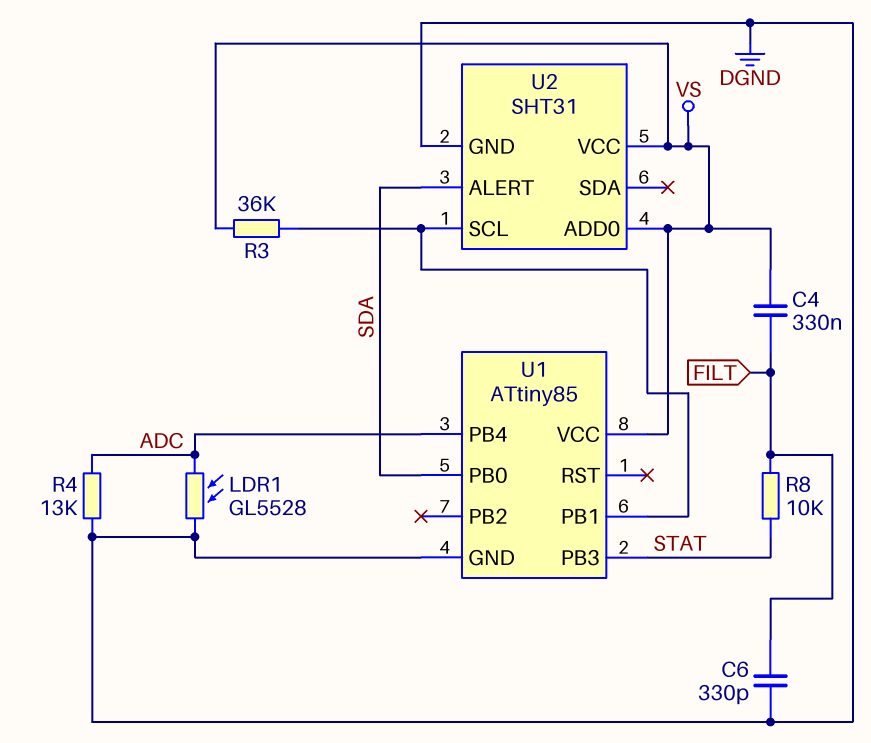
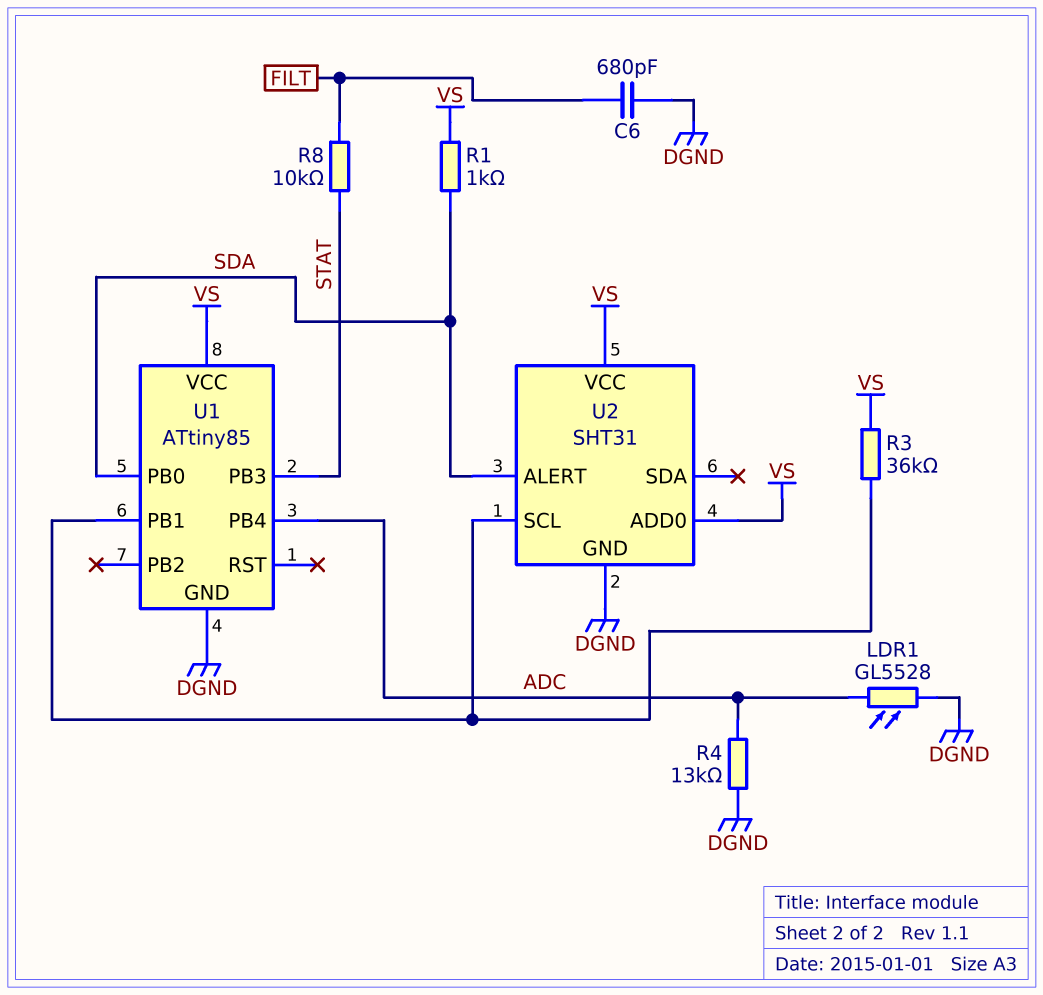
C4: 330nF (FILT, VS) -> none
C6: 330pF (DGND, FILT) -> 680pF (DGND, FILT)
R1: none -> 1k (SDA, VS)

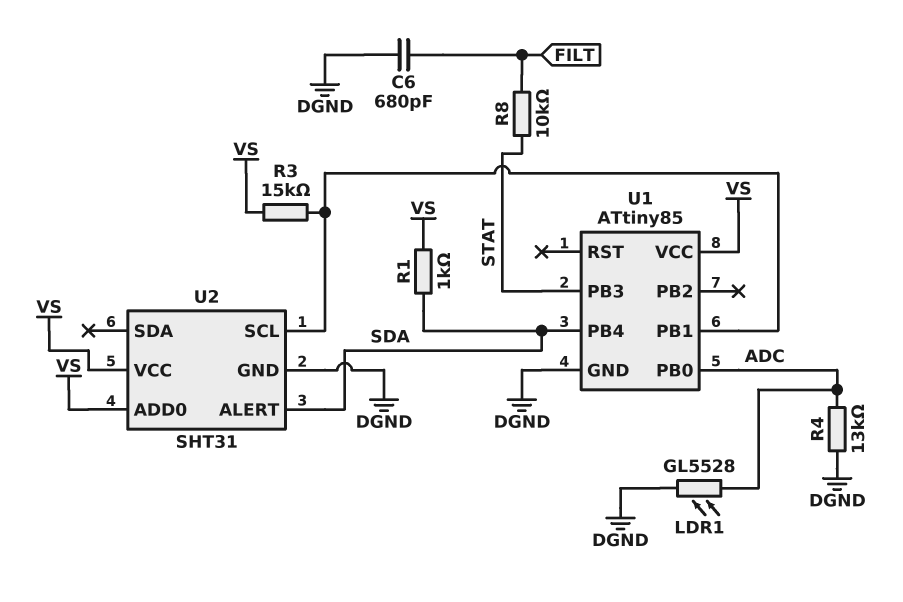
R3: 36k (U1/PB1, VS) -> 15k (U1/PB1, VS)
U1 pin PB0: SDA -> ADC
U1 pin PB4: ADC -> SDA

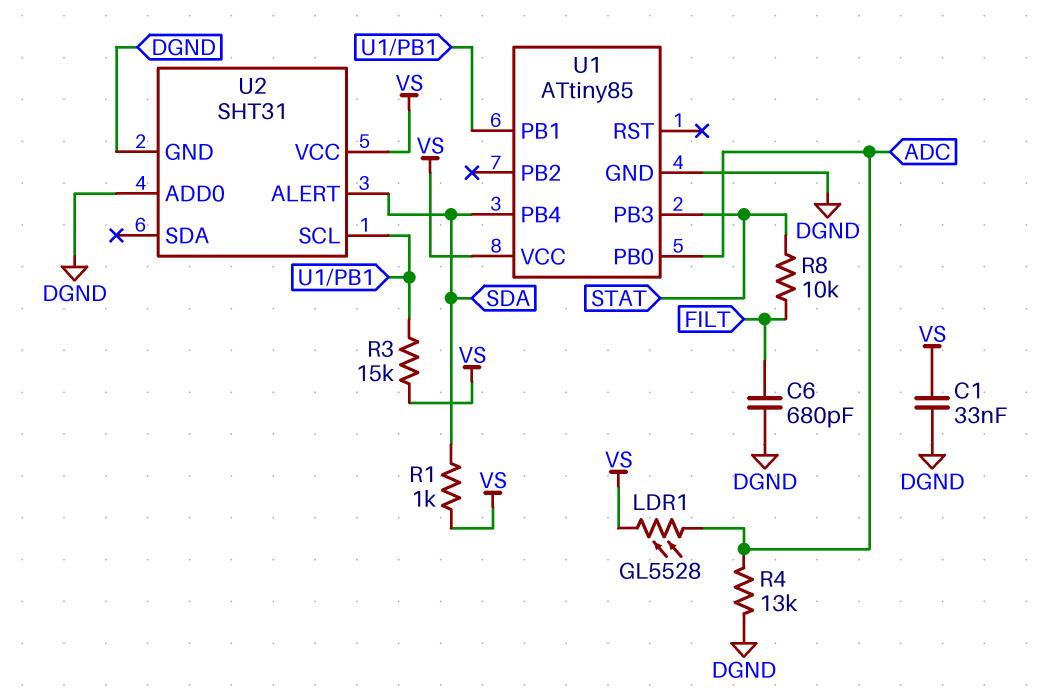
C1: none -> 33nF (DGND, VS)
LDR1: GL5528 (ADC, DGND) -> GL5528 (ADC, VS)
U2 pin ADD0: VS -> DGND

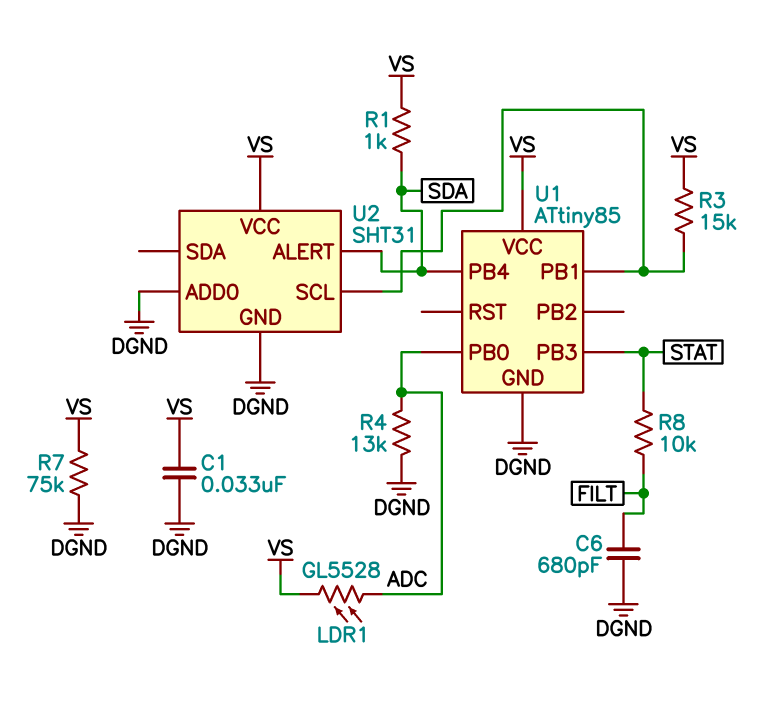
R7: none -> 75k (DGND, VS)

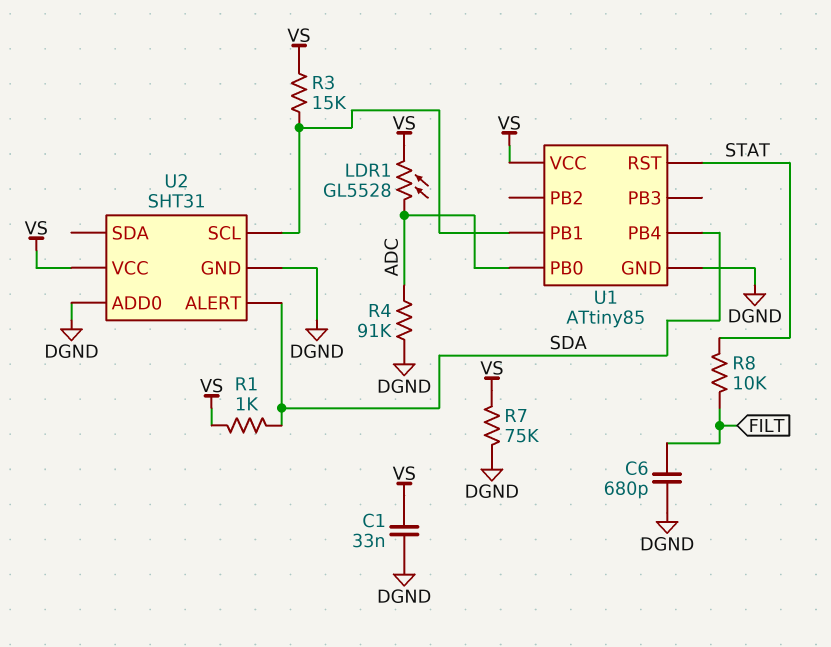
R4: 13k (ADC, DGND) -> 91k (ADC, DGND)
U1 pin PB3: STAT -> none
U1 pin RST: none -> STAT

